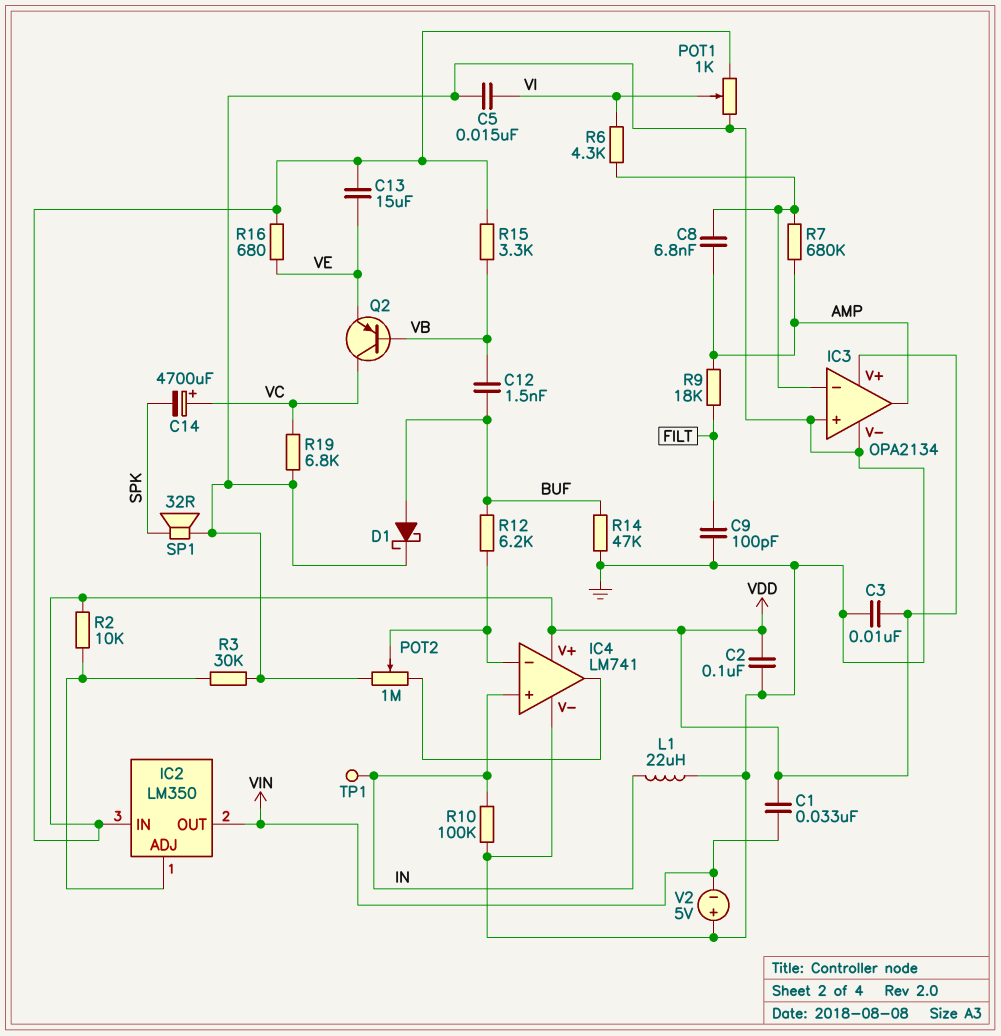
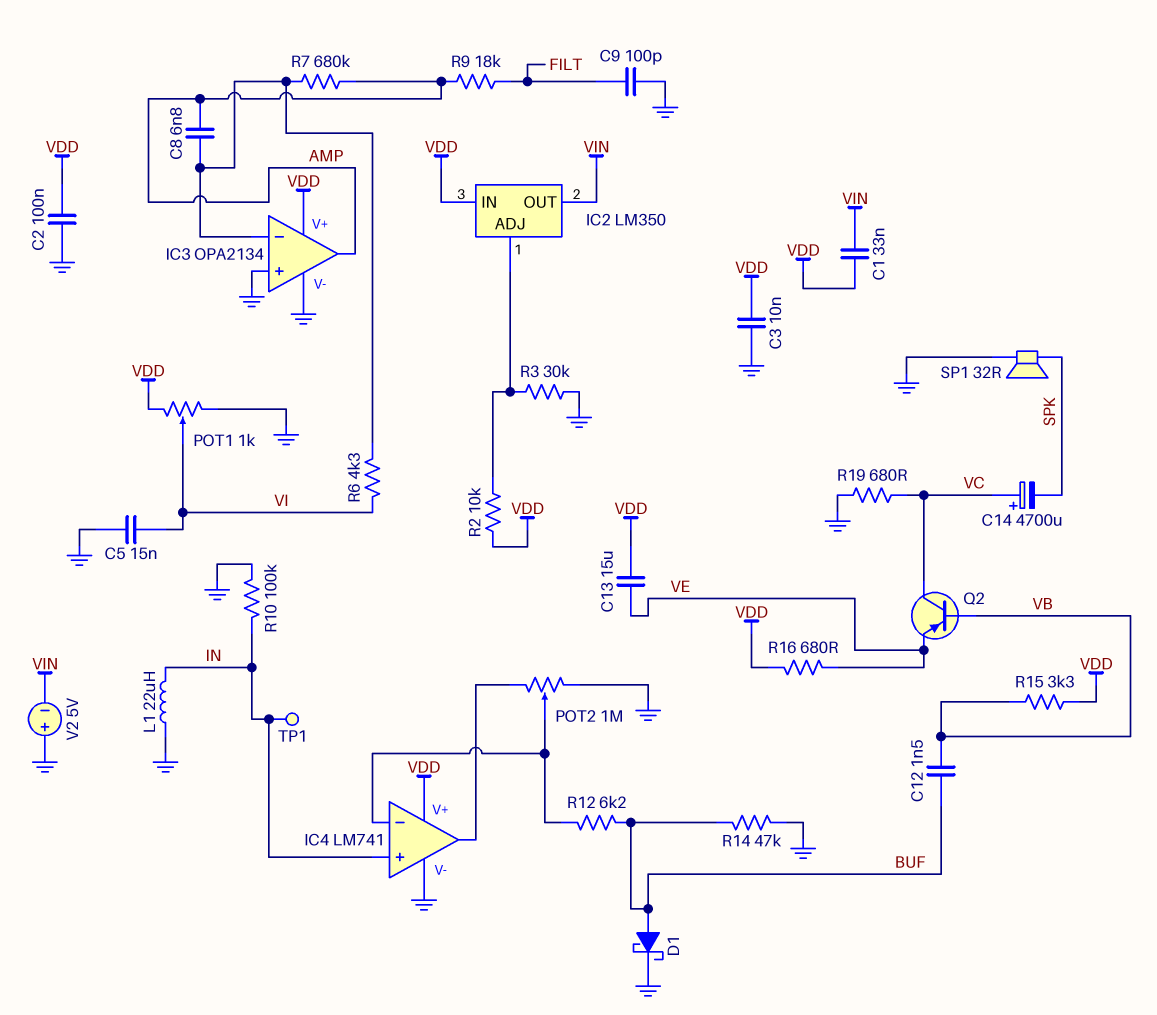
R19: 6.8k (GND, VC) -> 680 (GND, VC)

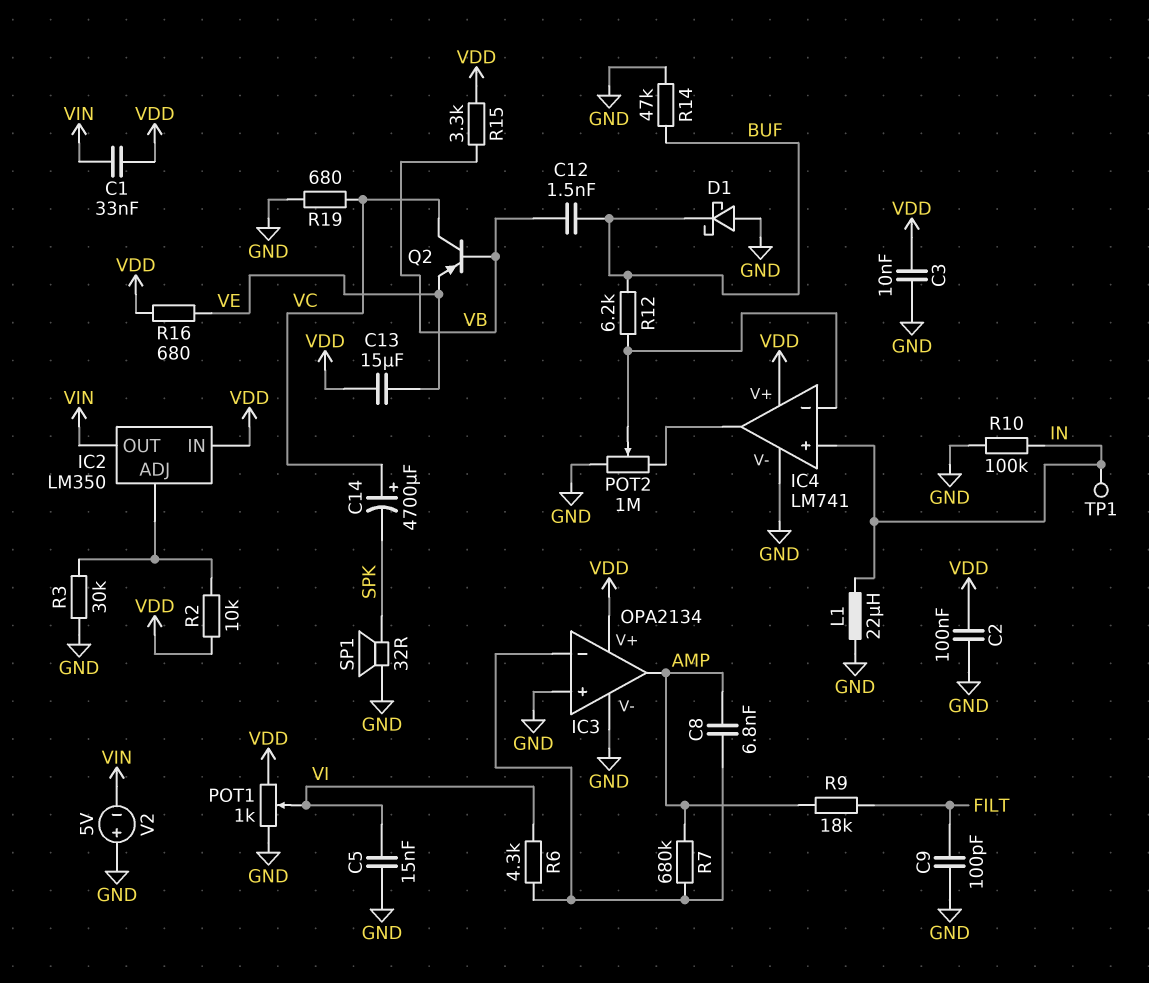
D1: schottky (A BUF, K GND) -> schottky (A GND, K BUF)

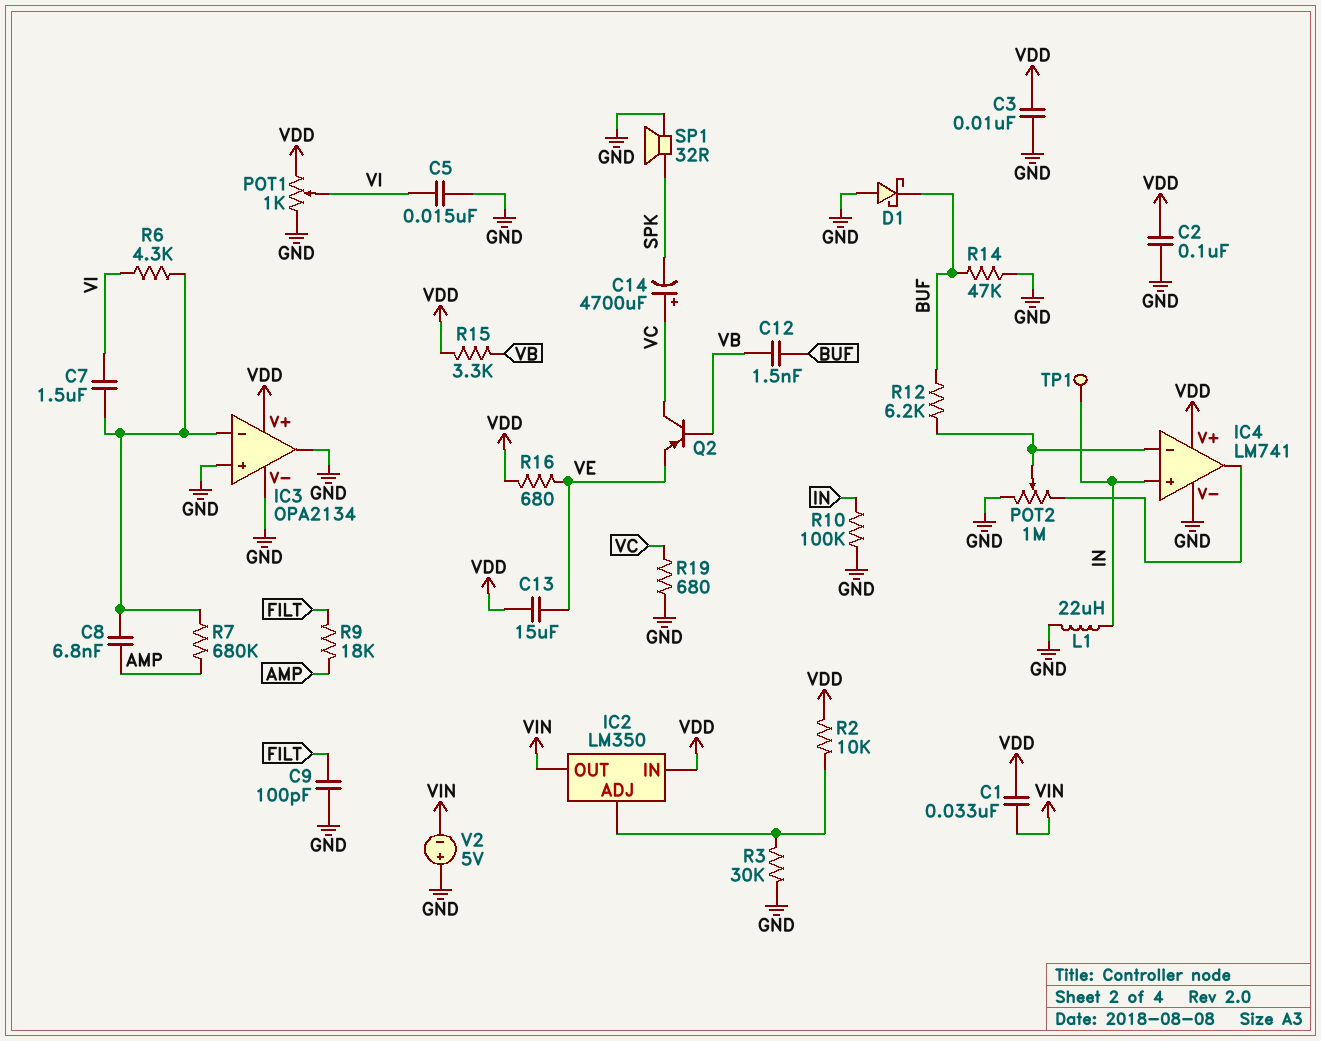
C7: none -> 1.5uF (IC3/in-, VI)
IC3 pin out: AMP -> GND

